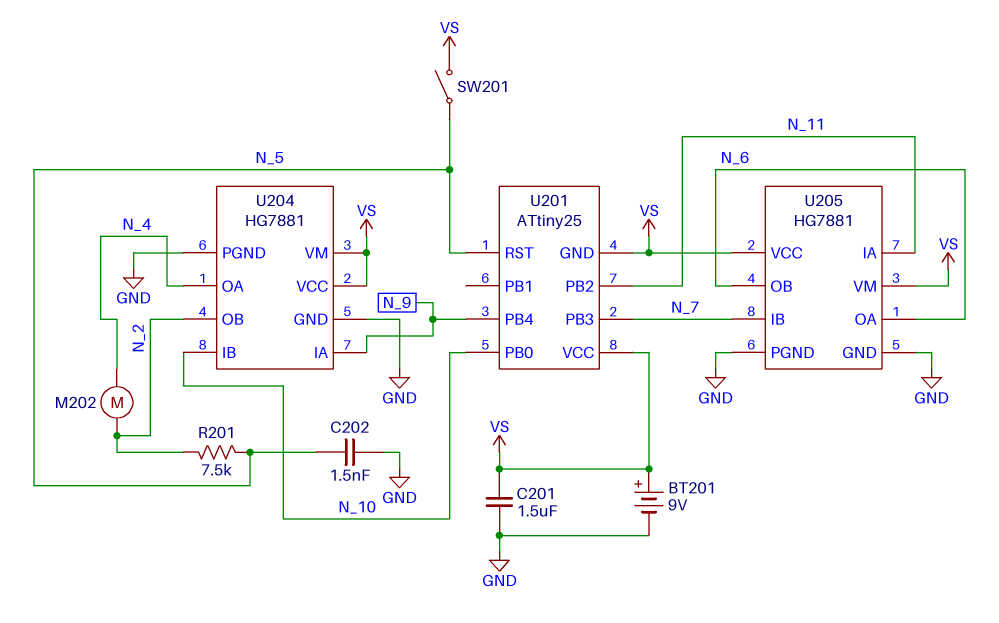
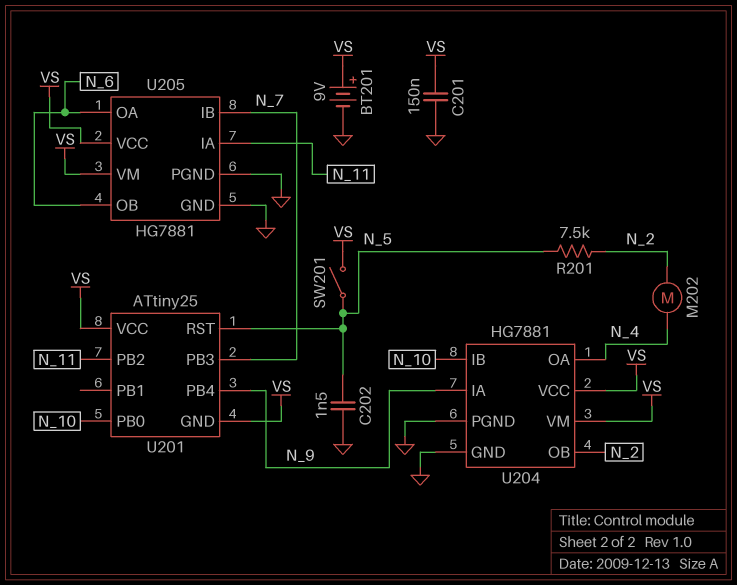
C201: 1.5uF (GND, VS) -> 150nF (GND, VS)

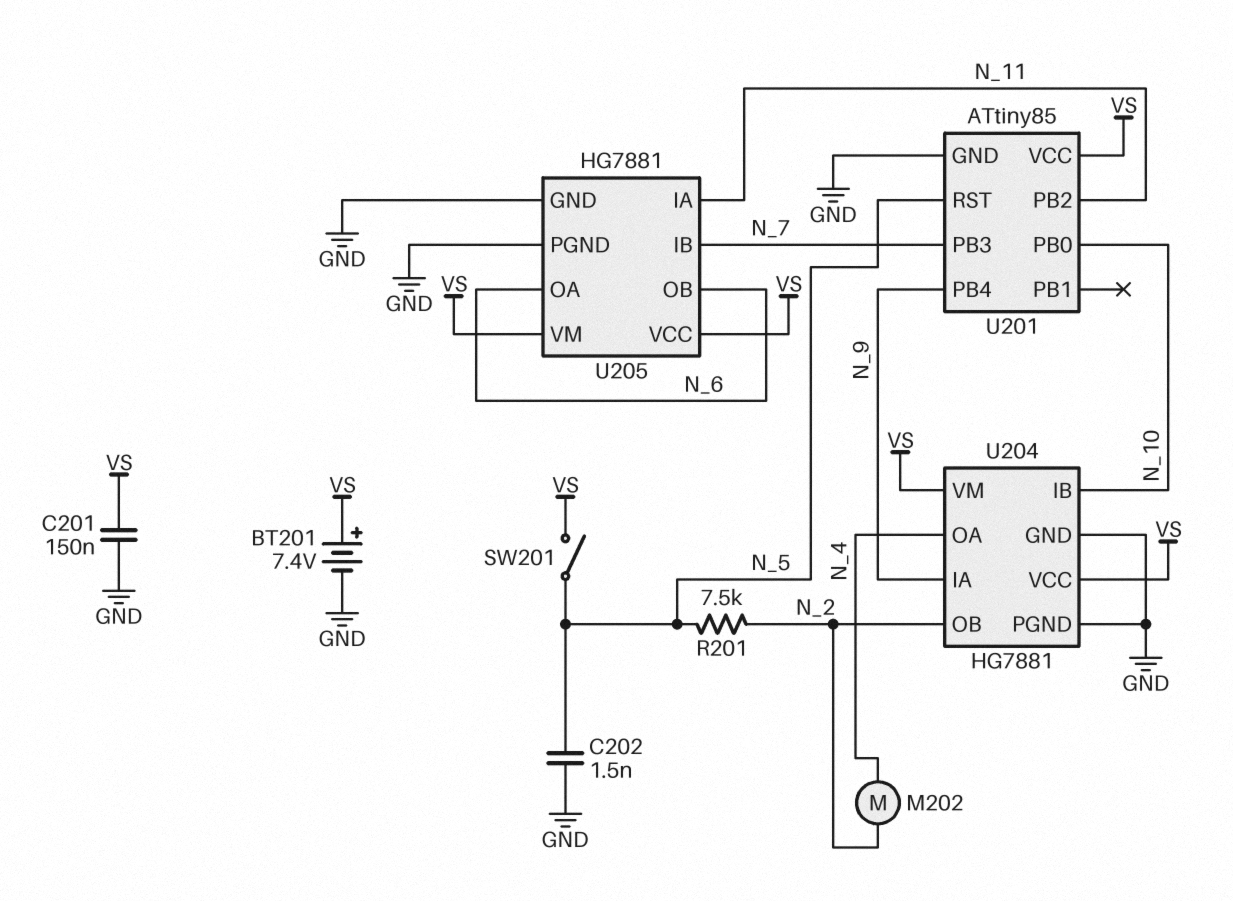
BT201: 9V (plus VS, minus GND) -> 7.4V (plus VS, minus GND)
U201: ATtiny25 -> ATtiny85
U201 pin GND: VS -> GND

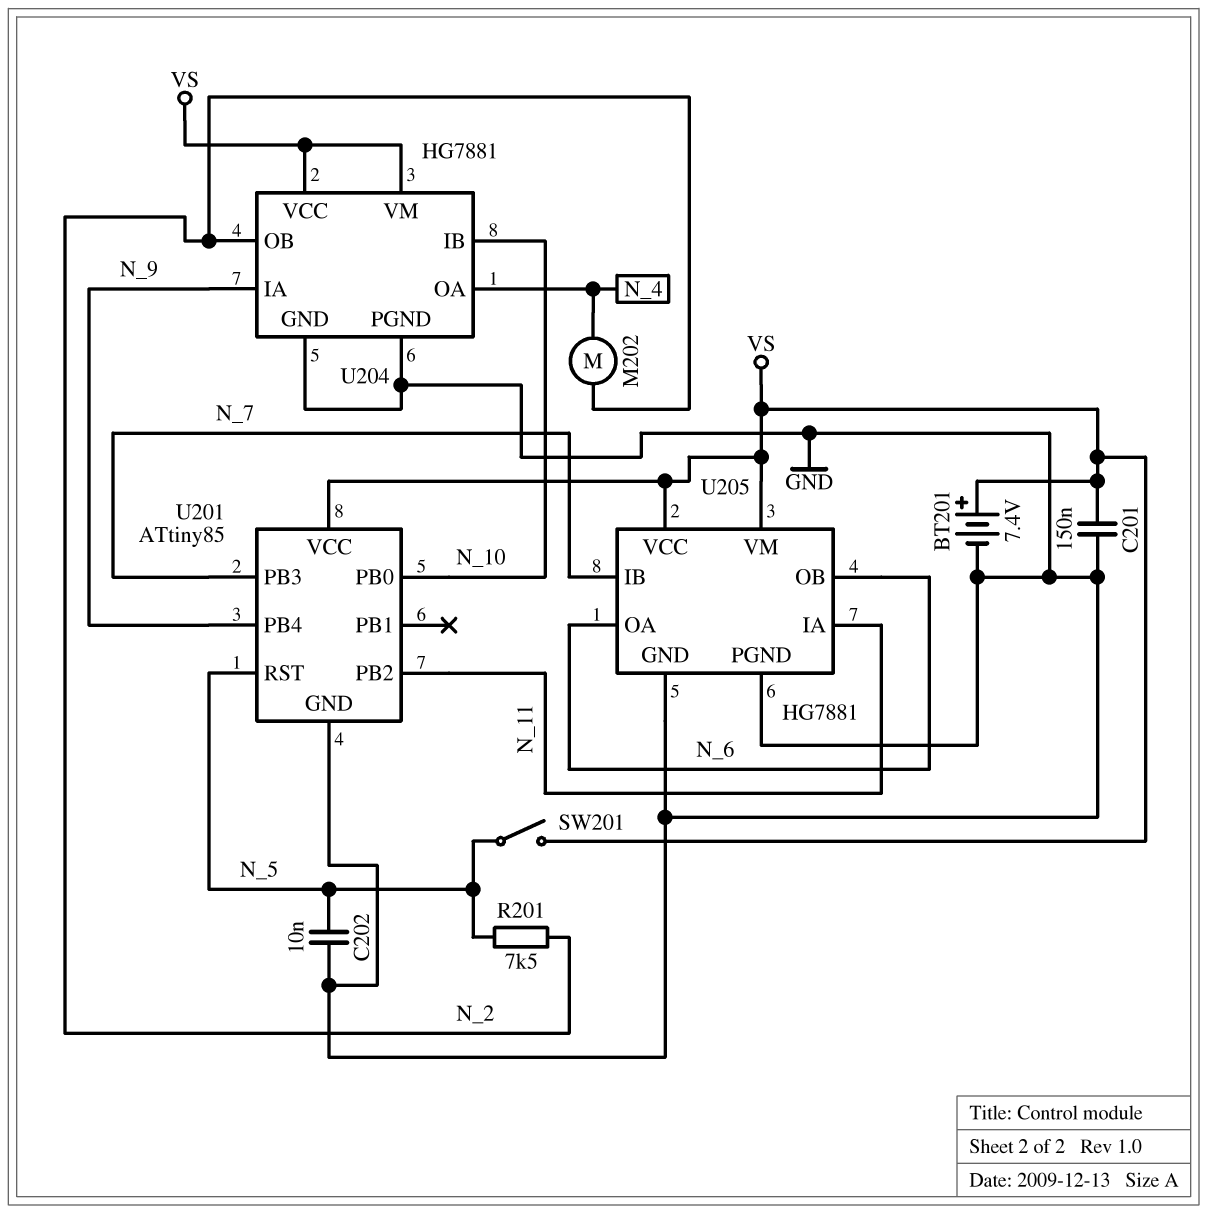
C202: 1.5nF (GND, N_5) -> 10nF (GND, N_5)

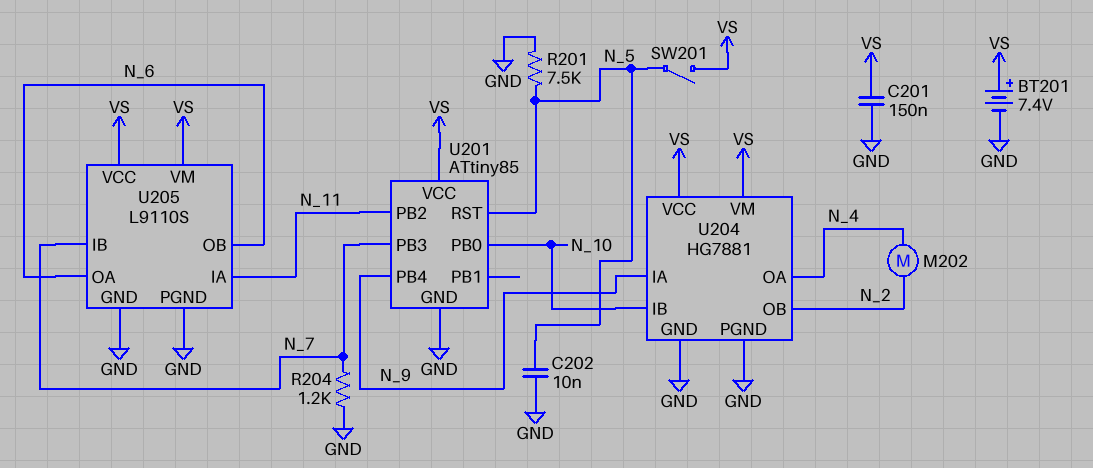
R201: 7.5k (N_2, N_5) -> 7.5k (GND, N_5)
R204: none -> 1.2k (GND, N_7)
U205: HG7881 -> L9110S

